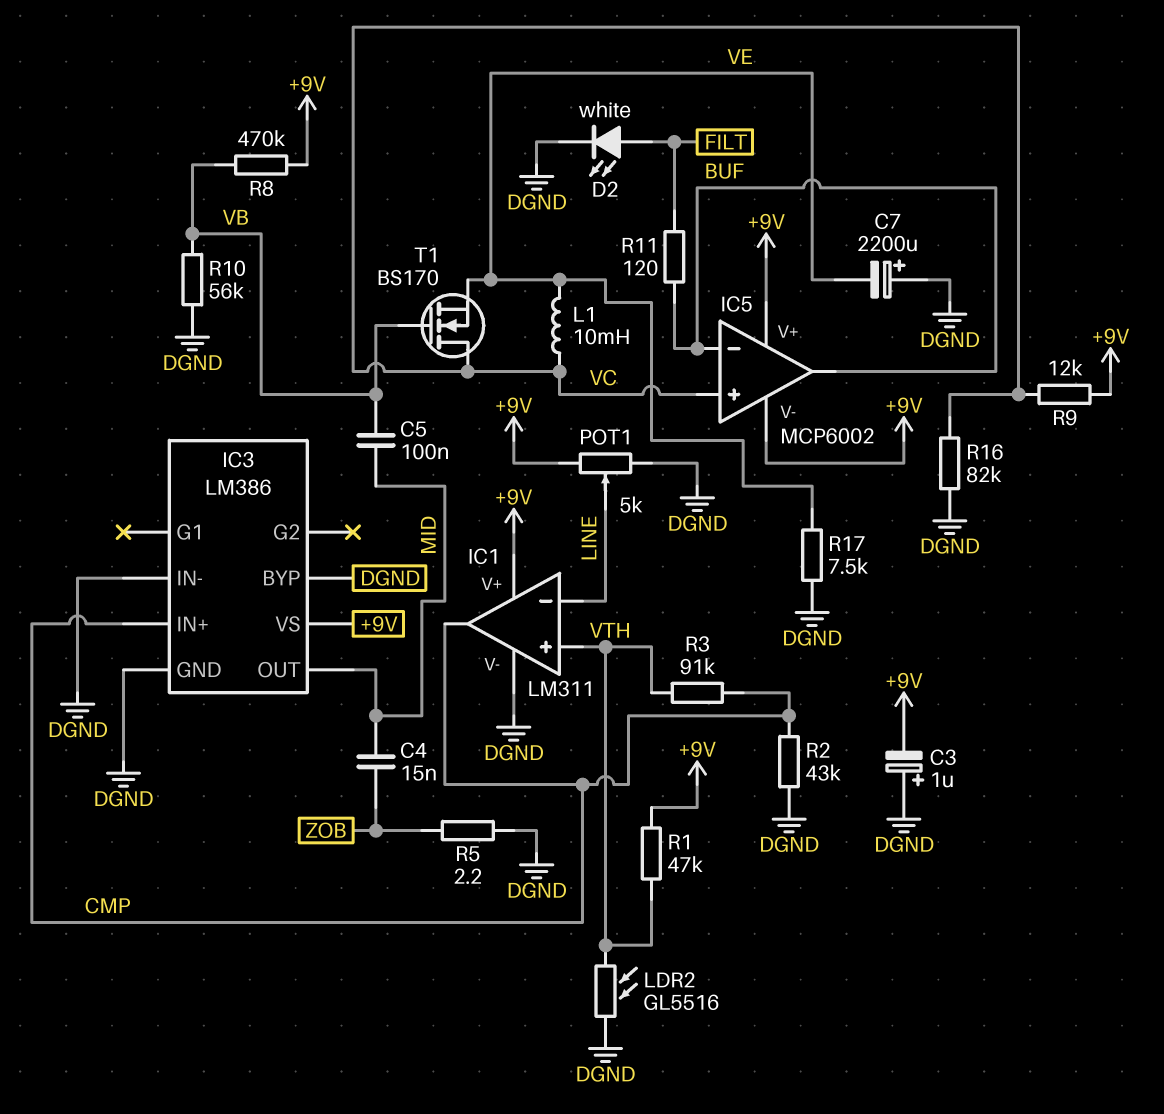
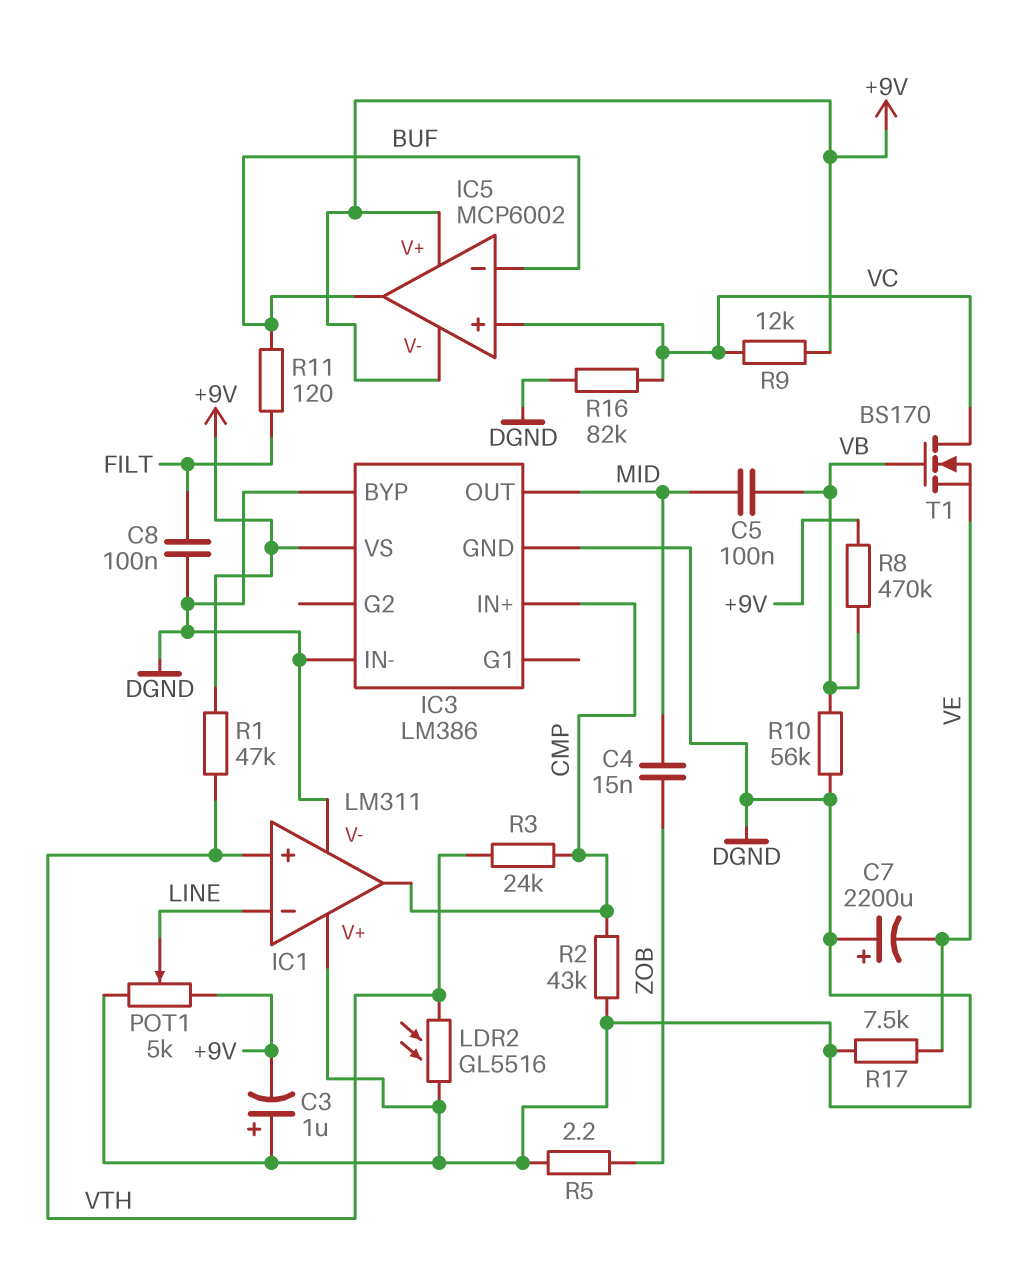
C8: none -> 100nF (DGND, FILT)
D2: LED white (A FILT, K DGND) -> none
IC1 pin V+: +9V -> DGND
L1: 10mH (VC, VE) -> none
R3: 91k (CMP, VTH) -> 24k (CMP, VTH)

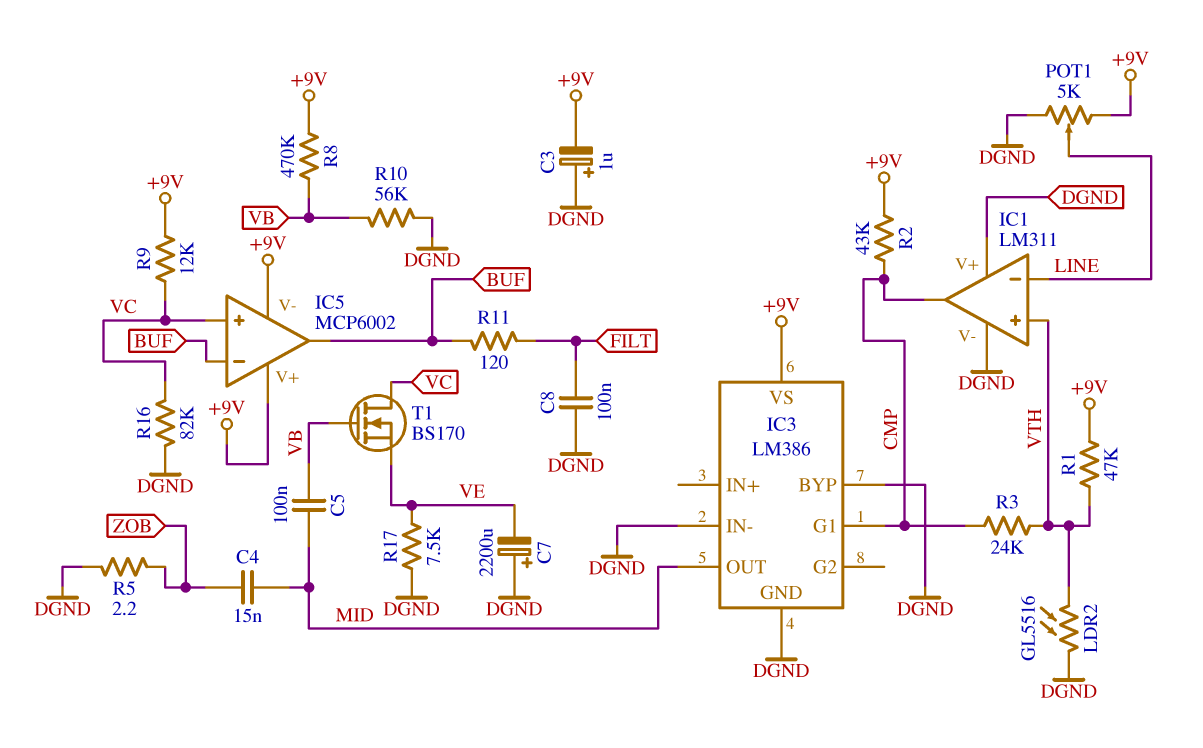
IC3 pin G1: none -> CMP
IC3 pin IN+: CMP -> none
R2: 43k (CMP, DGND) -> 43k (+9V, CMP)

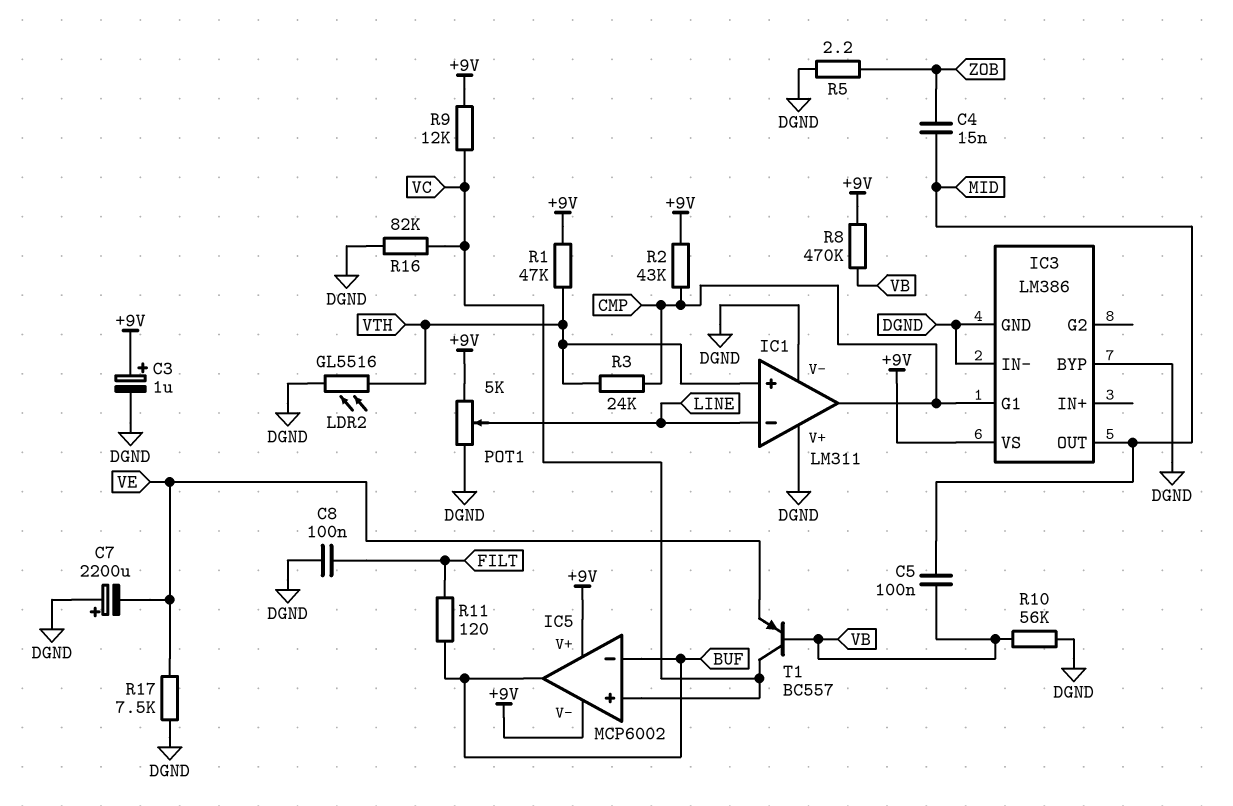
C3: 1uF (plus DGND, minus +9V) -> 1uF (plus +9V, minus DGND)
T1: NMOS BS170 (G VB, D VC, S VE) -> PNP BC557 (B VB, C VC, E VE)

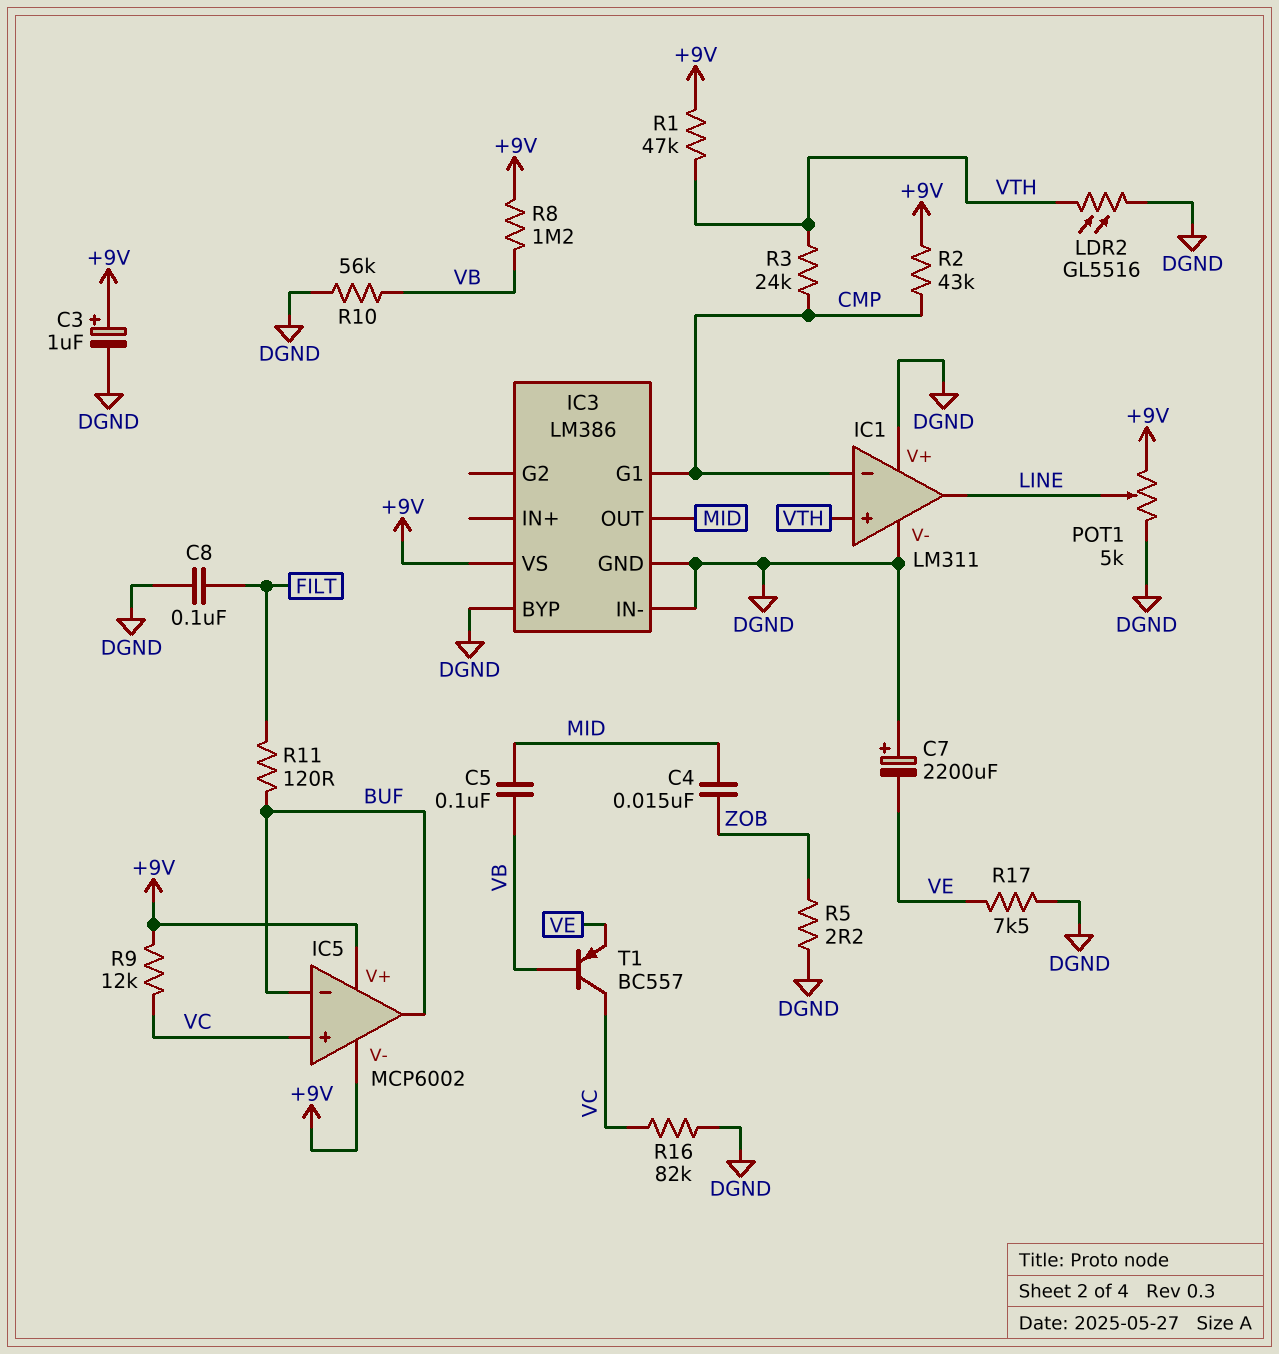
IC1 pin in-: LINE -> CMP
IC1 pin out: CMP -> LINE
R8: 470k (+9V, VB) -> 1.2M (+9V, VB)

